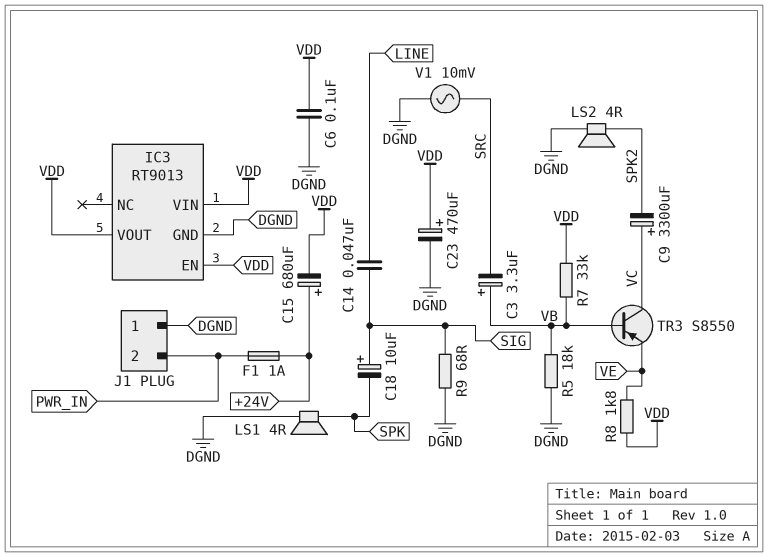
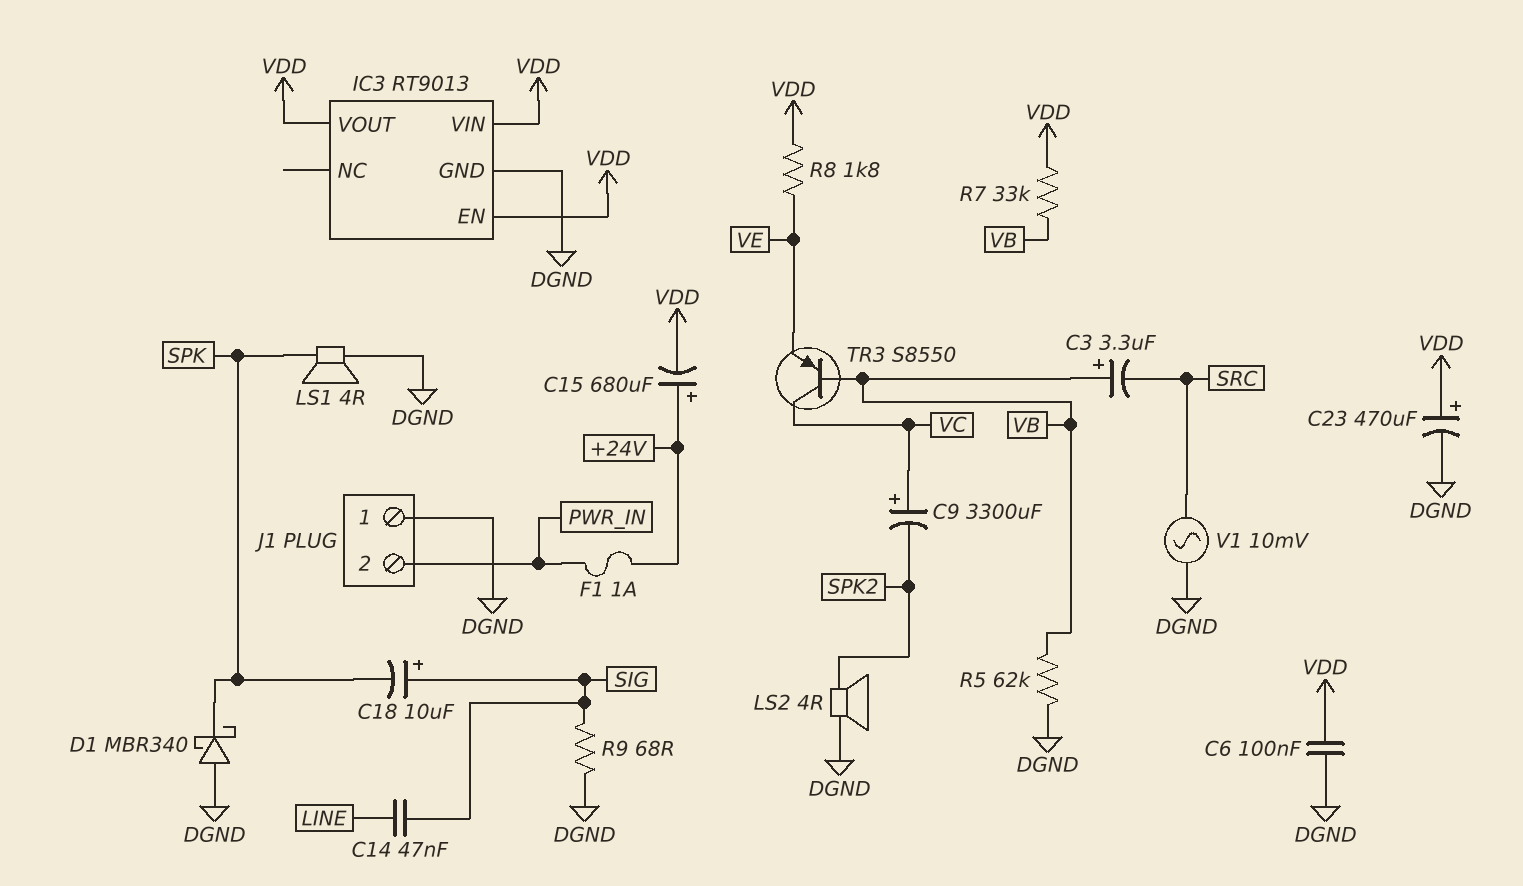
D1: none -> schottky MBR340 (A DGND, K SPK)
R5: 18k (DGND, VB) -> 62k (DGND, VB)

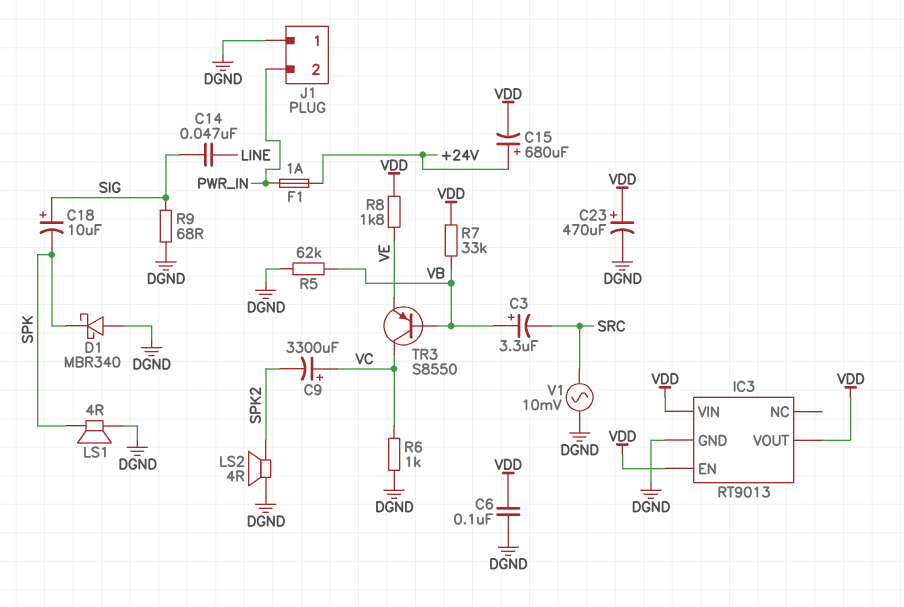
R6: none -> 1k (DGND, VC)

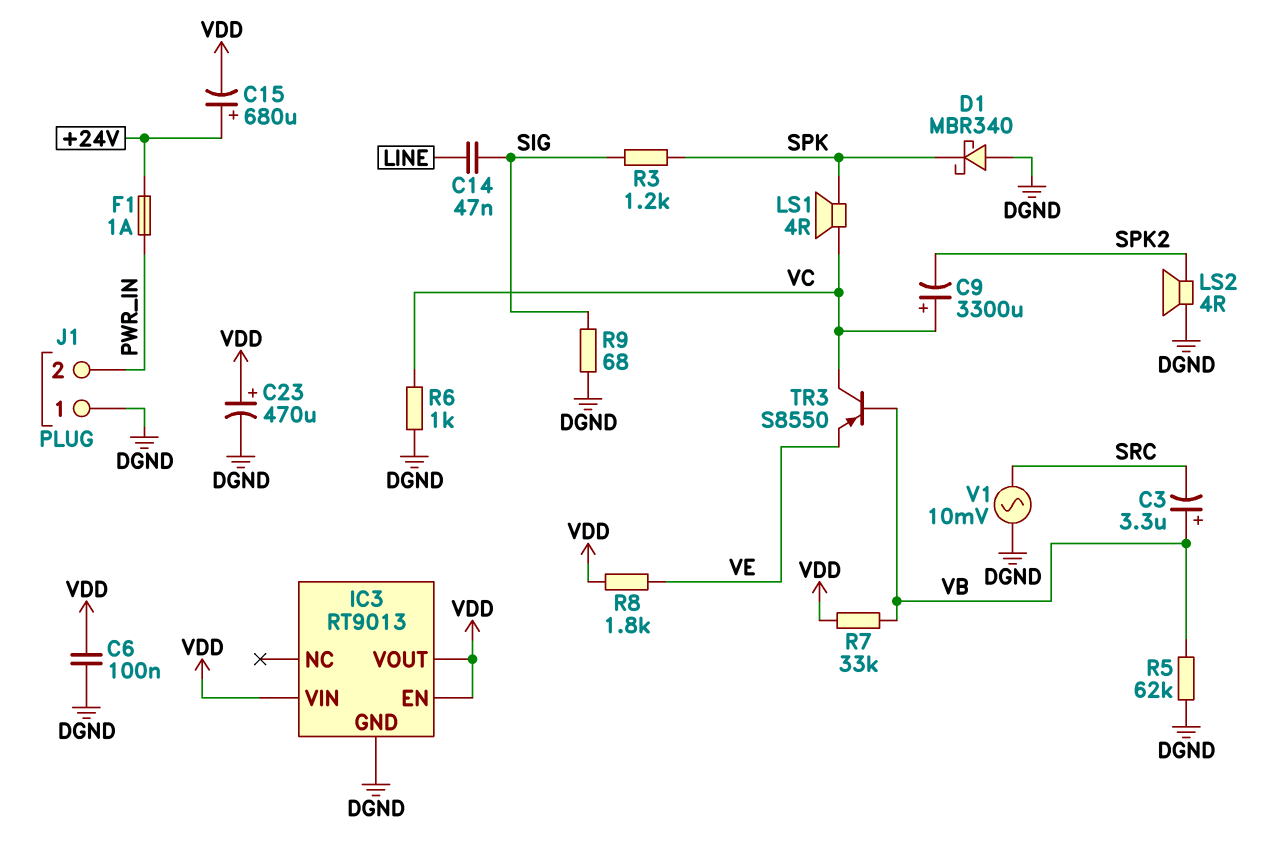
C18: 10uF (plus SIG, minus SPK) -> none
LS1: speaker 4R (DGND, SPK) -> speaker 4R (SPK, VC)
R3: none -> 1.2k (SIG, SPK)

